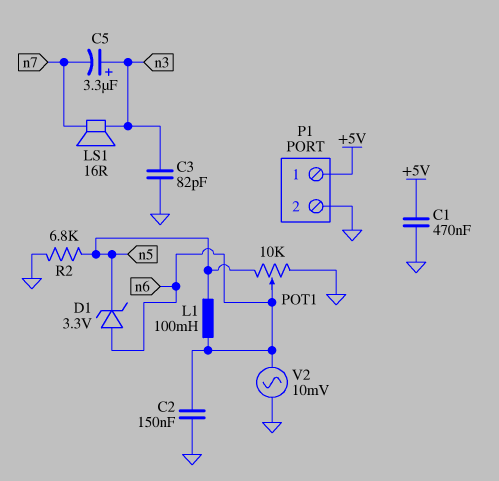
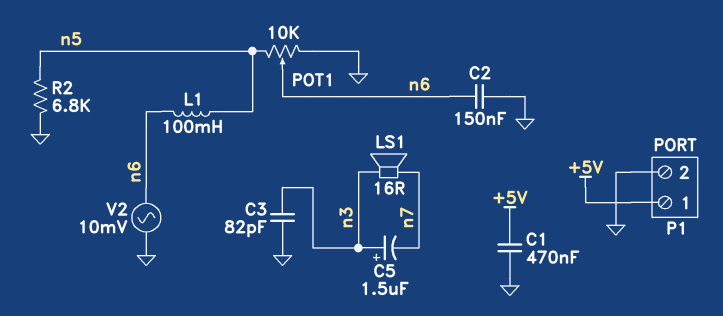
C5: 3.3uF (plus n3, minus n7) -> 1.5uF (plus n3, minus n7)
D1: zener 3.3V (A n6, K n5) -> none

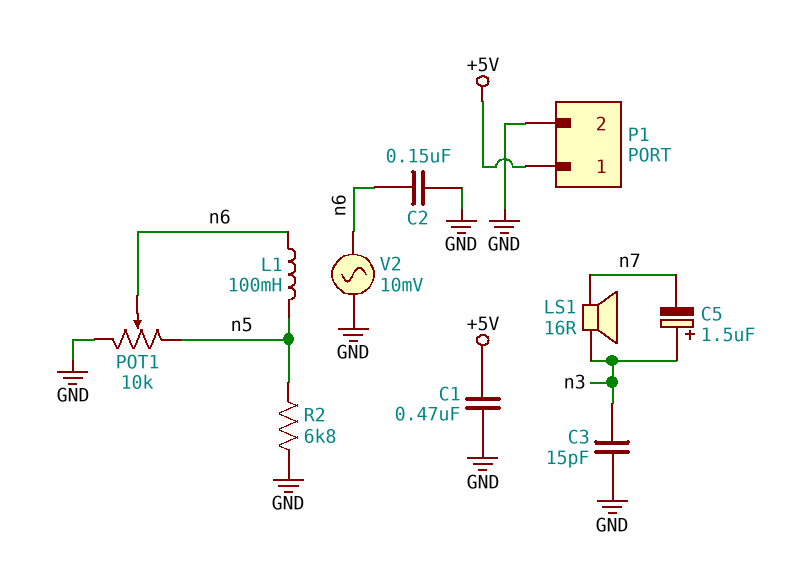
C3: 82pF (GND, n3) -> 15pF (GND, n3)

